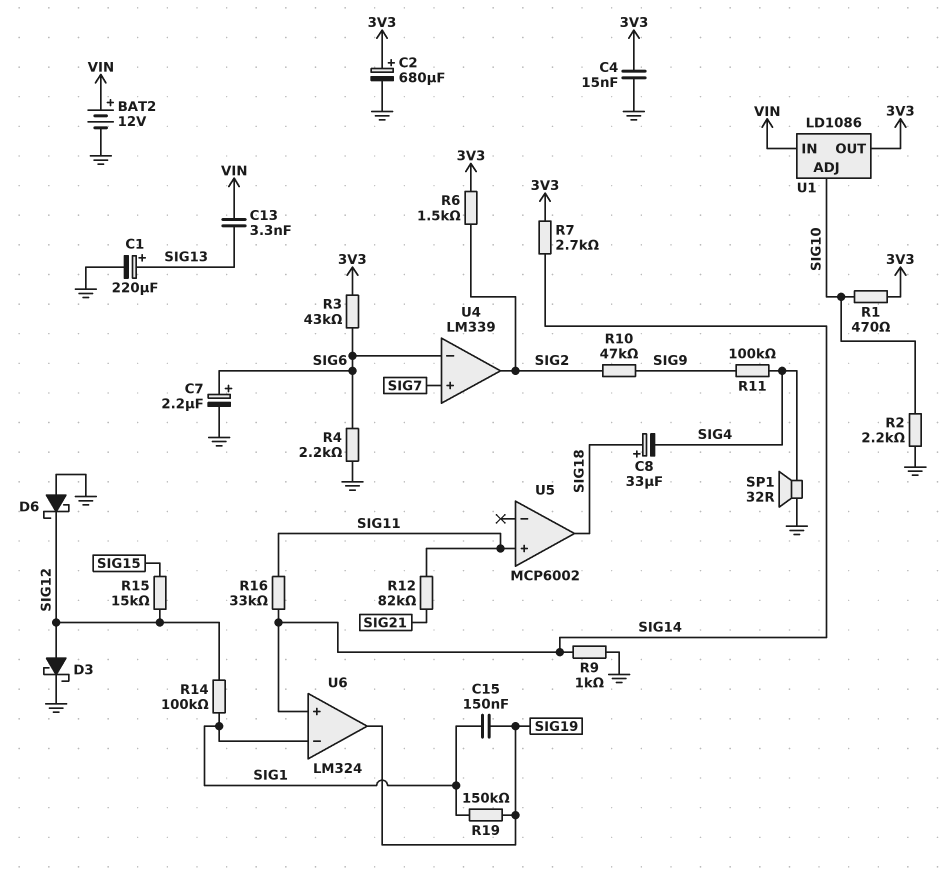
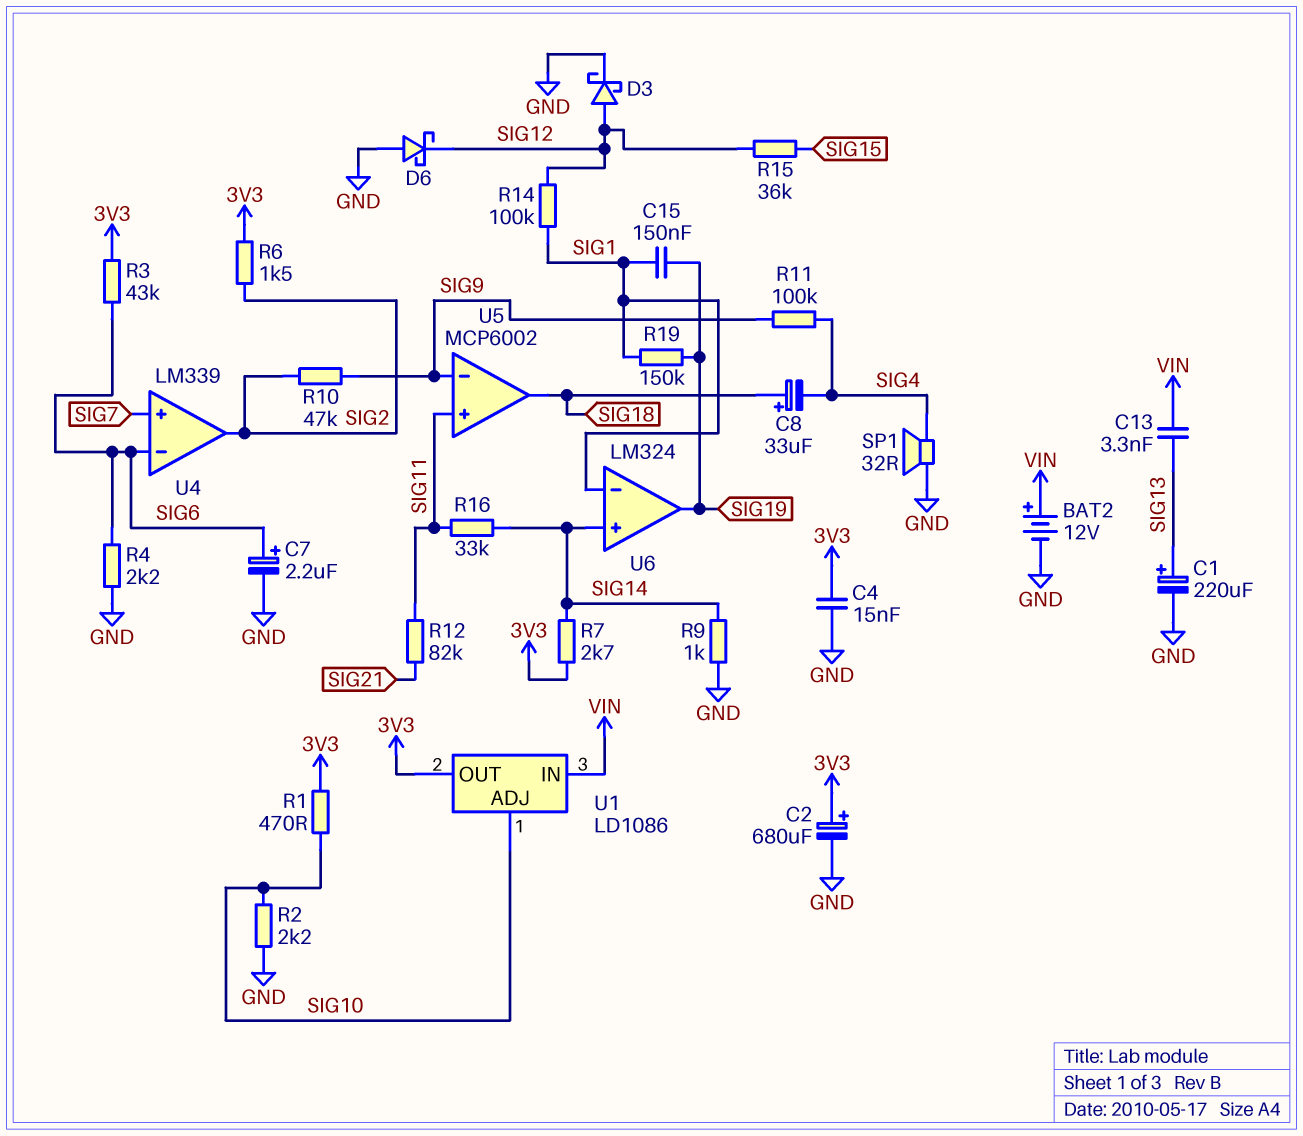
R15: 15k (SIG12, SIG15) -> 36k (SIG12, SIG15)
U5 pin in-: none -> SIG9

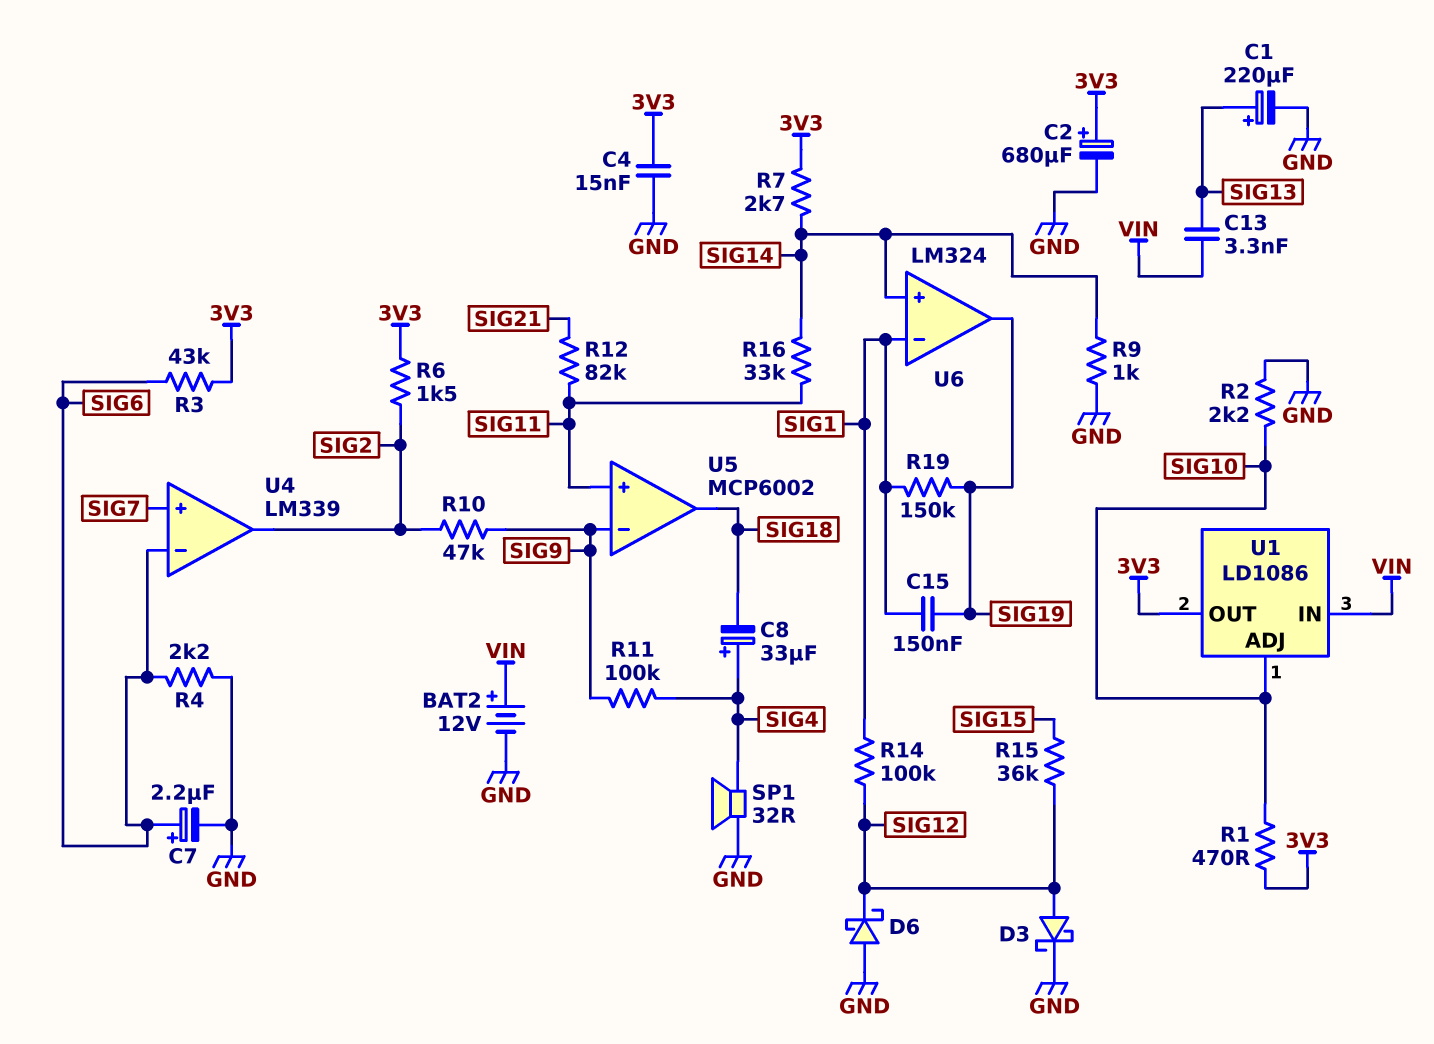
C8: 33uF (plus SIG18, minus SIG4) -> 33uF (plus SIG4, minus SIG18)

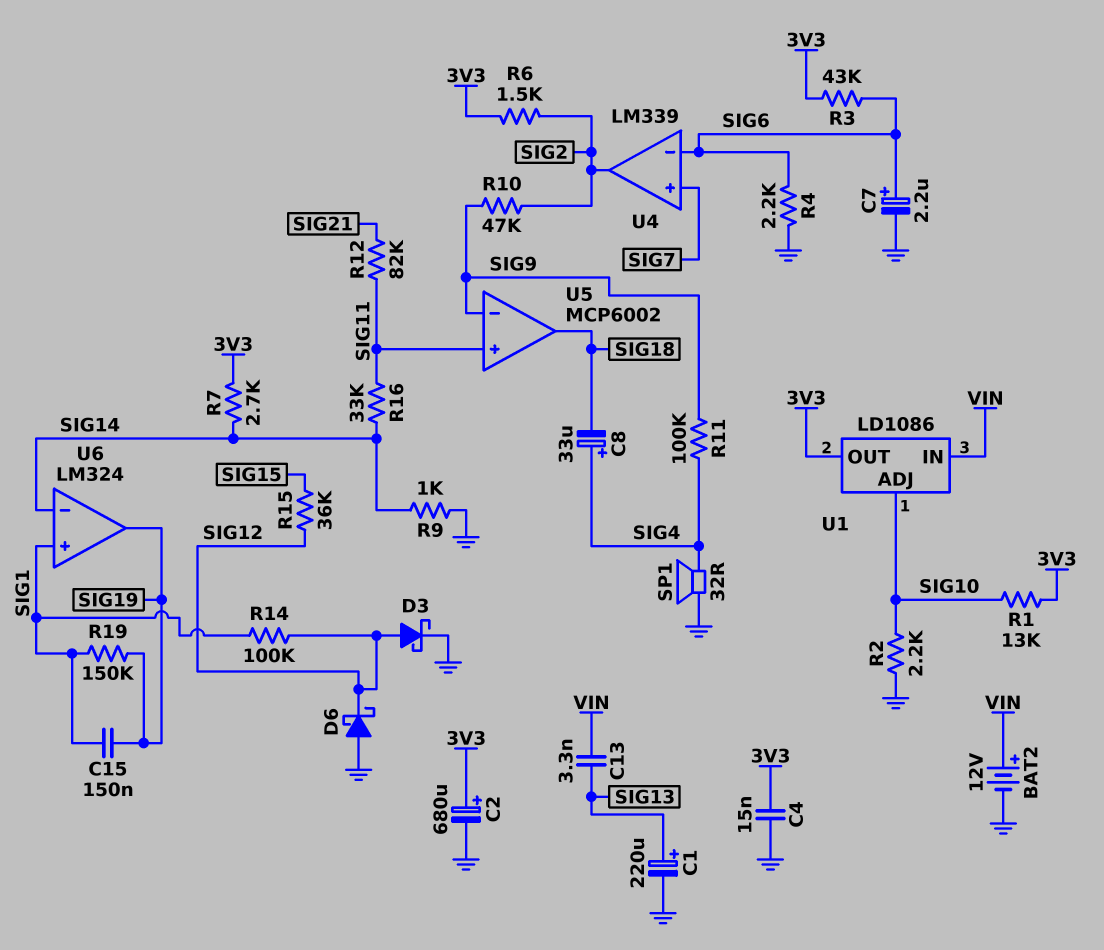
R1: 470 (3V3, SIG10) -> 13k (3V3, SIG10)
U6 pin in+: SIG14 -> SIG1
U6 pin in-: SIG1 -> SIG14

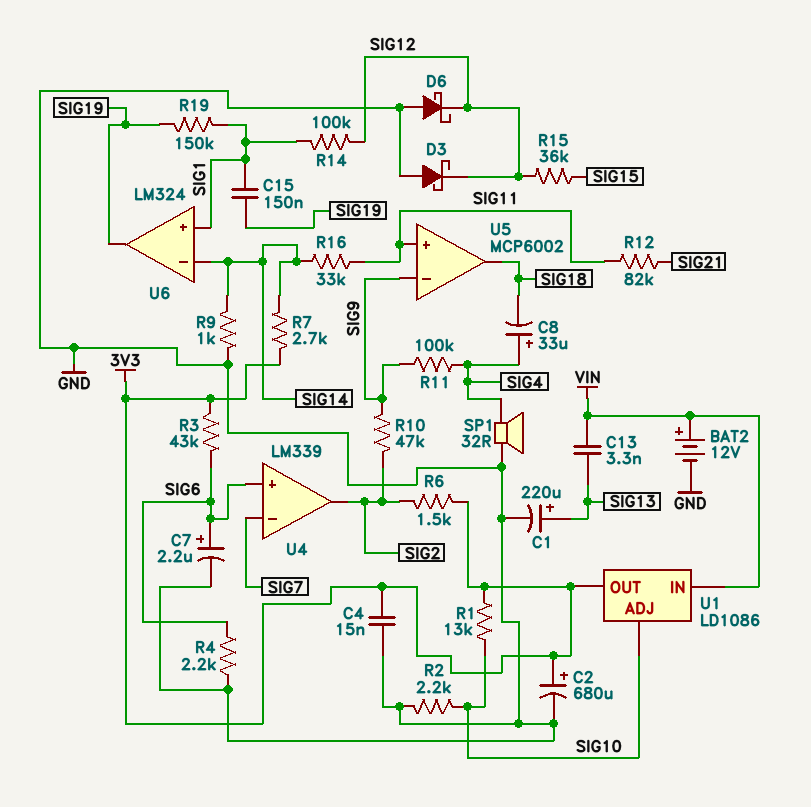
D3: schottky (A SIG12, K GND) -> schottky (A GND, K SIG12)
U4 pin in+: SIG7 -> SIG6
U4 pin in-: SIG6 -> SIG7

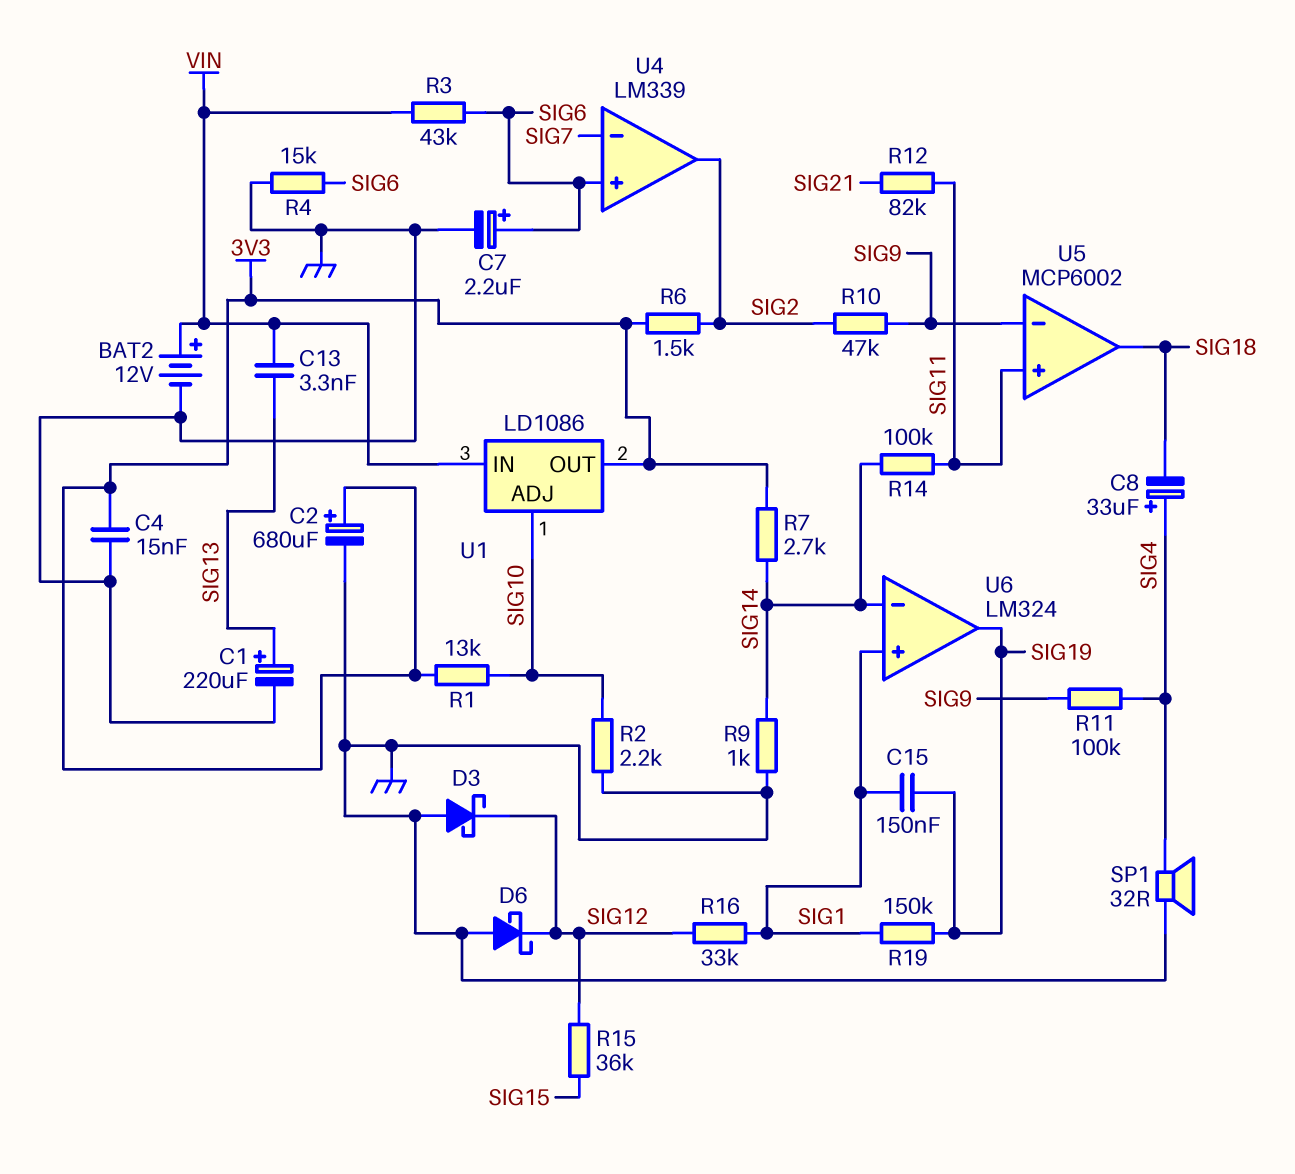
R3: 43k (3V3, SIG6) -> 43k (SIG6, VIN)
R4: 2.2k (GND, SIG6) -> 15k (GND, SIG6)
R14: 100k (SIG1, SIG12) -> 100k (SIG11, SIG14)
R16: 33k (SIG11, SIG14) -> 33k (SIG1, SIG12)

